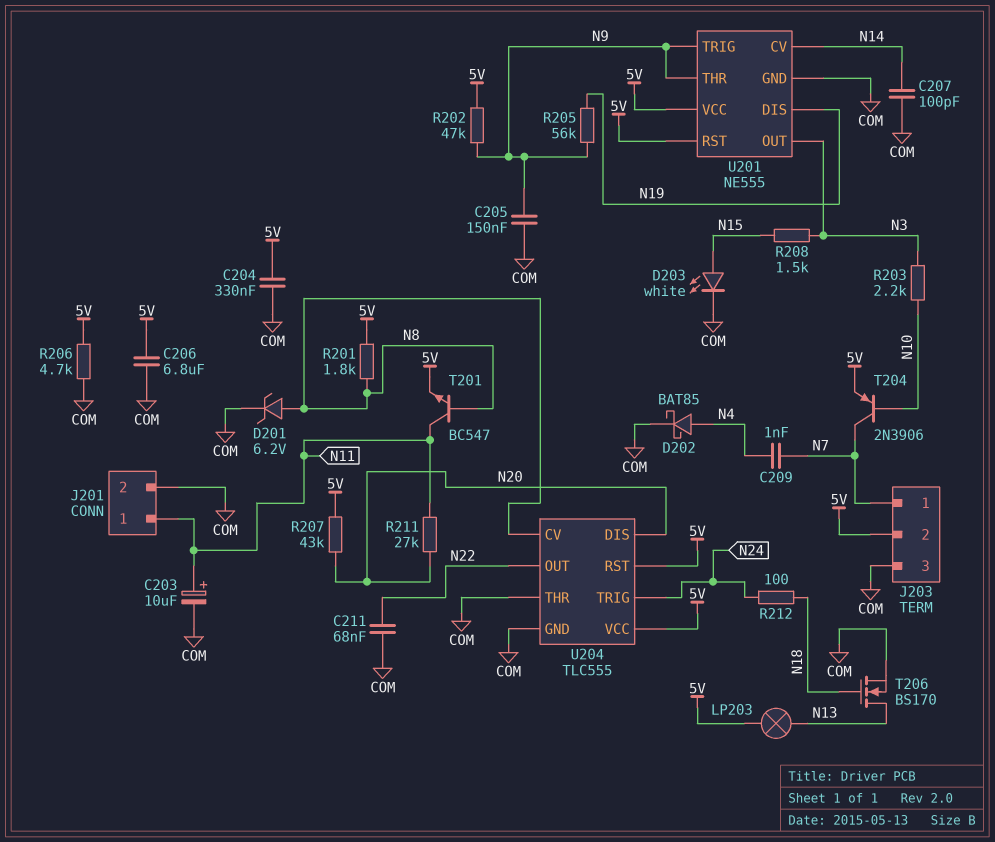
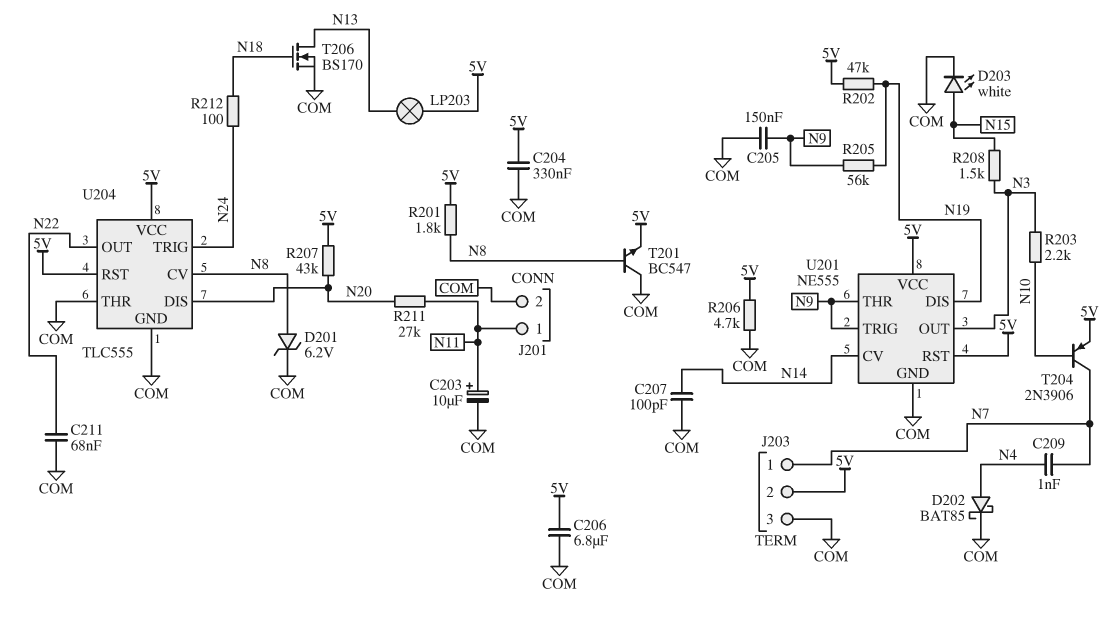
R202: 47k (5V, N9) -> 47k (5V, N19)
T201: NPN BC547 (B N8, C N11, E 5V) -> NPN BC547 (B N8, C COM, E 5V)

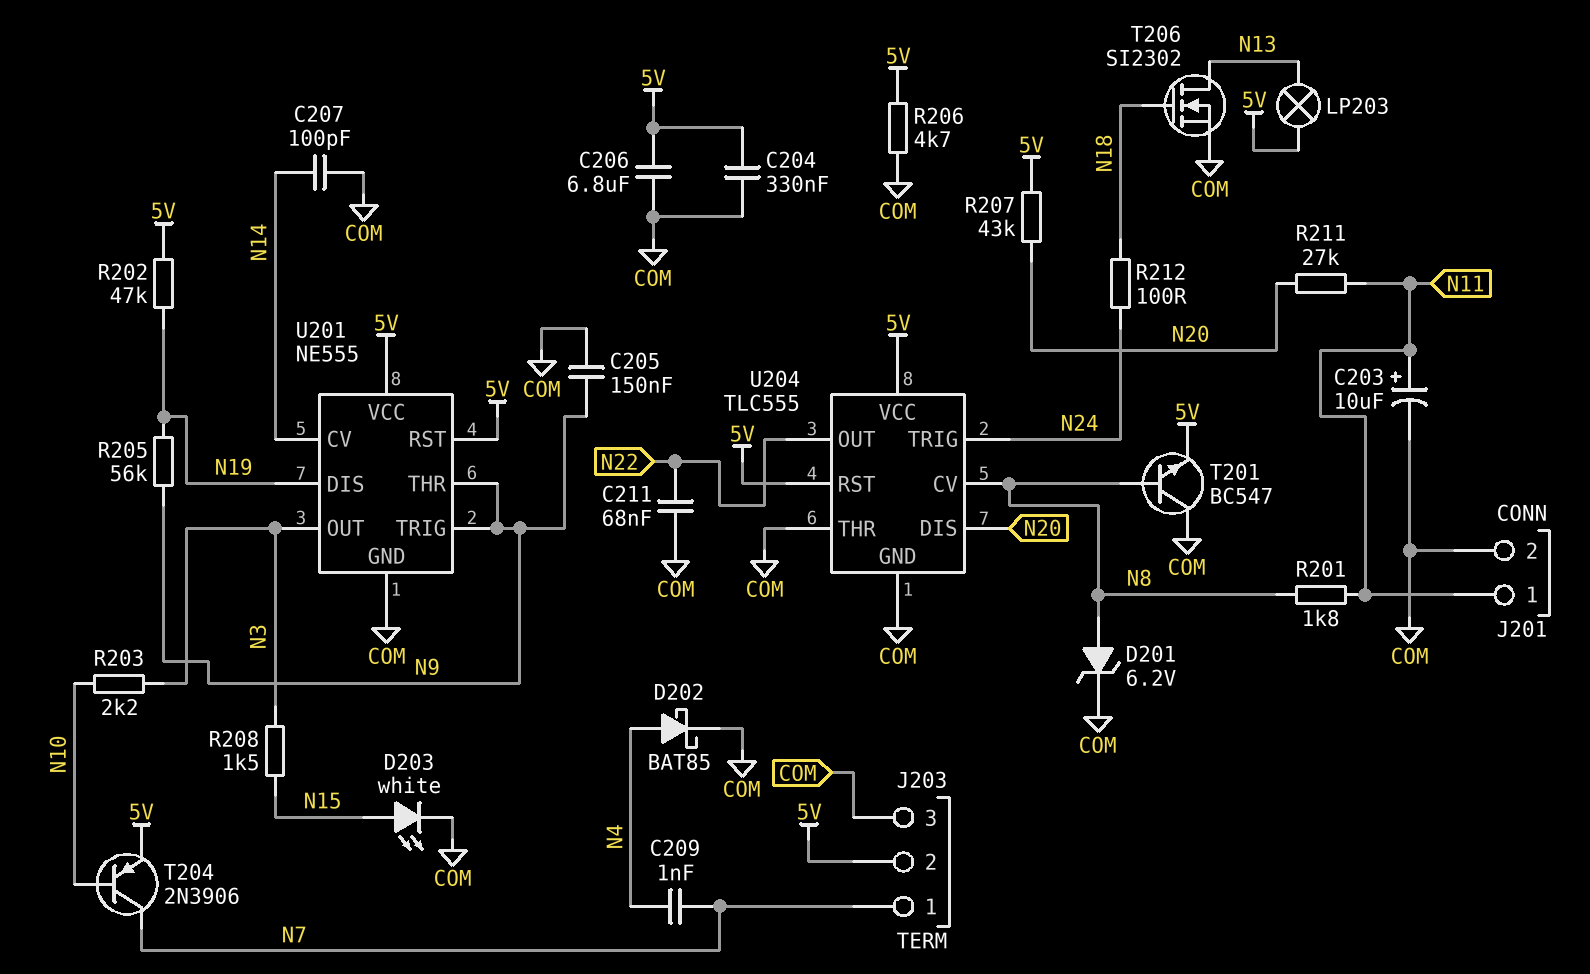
R201: 1.8k (5V, N8) -> 1.8k (N8, N11)
T206: NMOS BS170 (G N18, D N13, S COM) -> NMOS SI2302 (G N18, D N13, S COM)

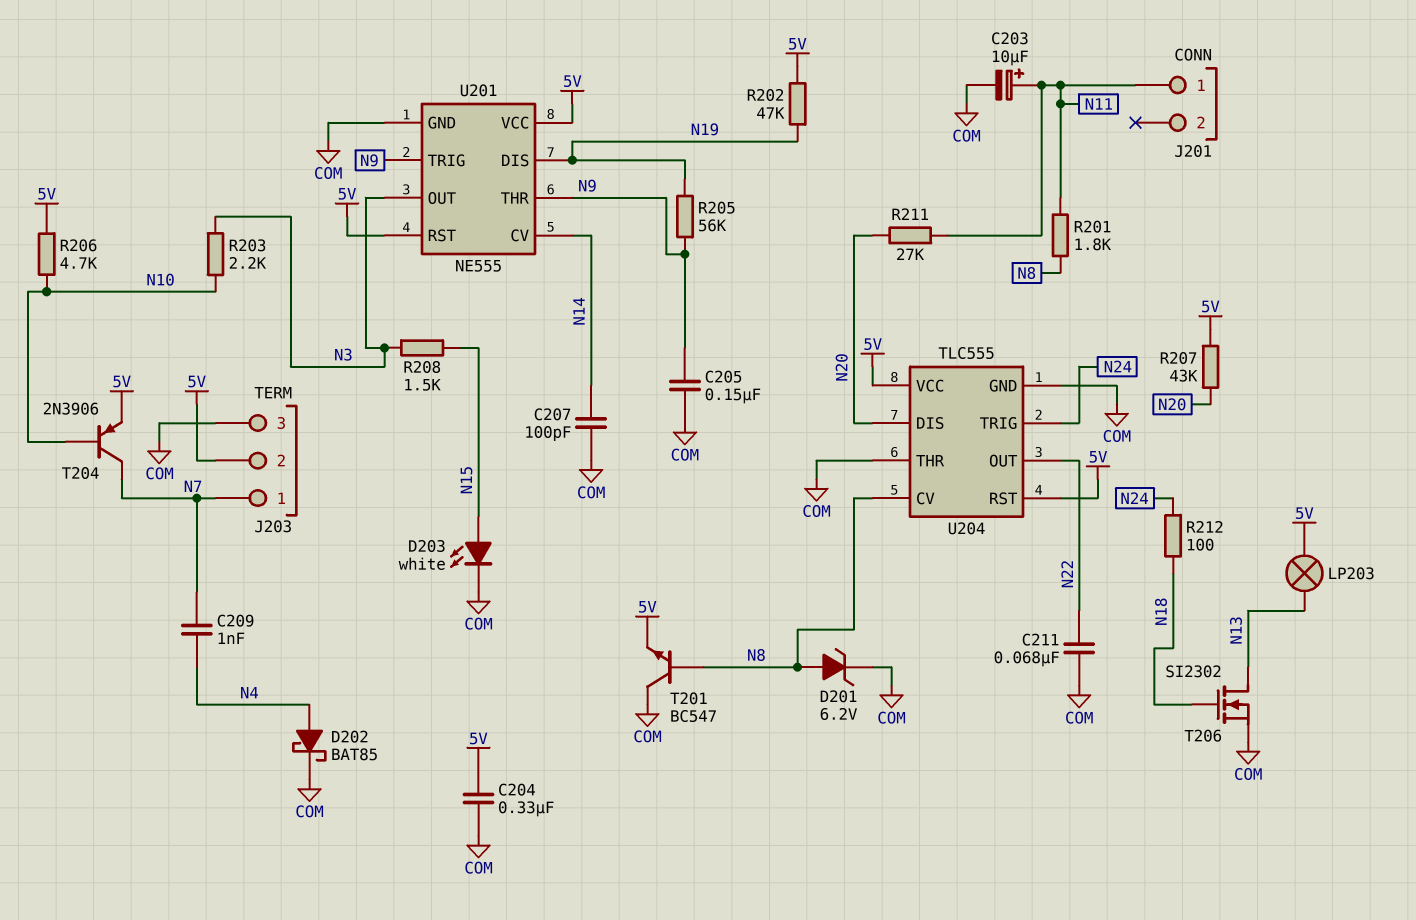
C206: 6.8uF (5V, COM) -> none
J201 pin 2: COM -> none
R206: 4.7k (5V, COM) -> 4.7k (5V, N10)

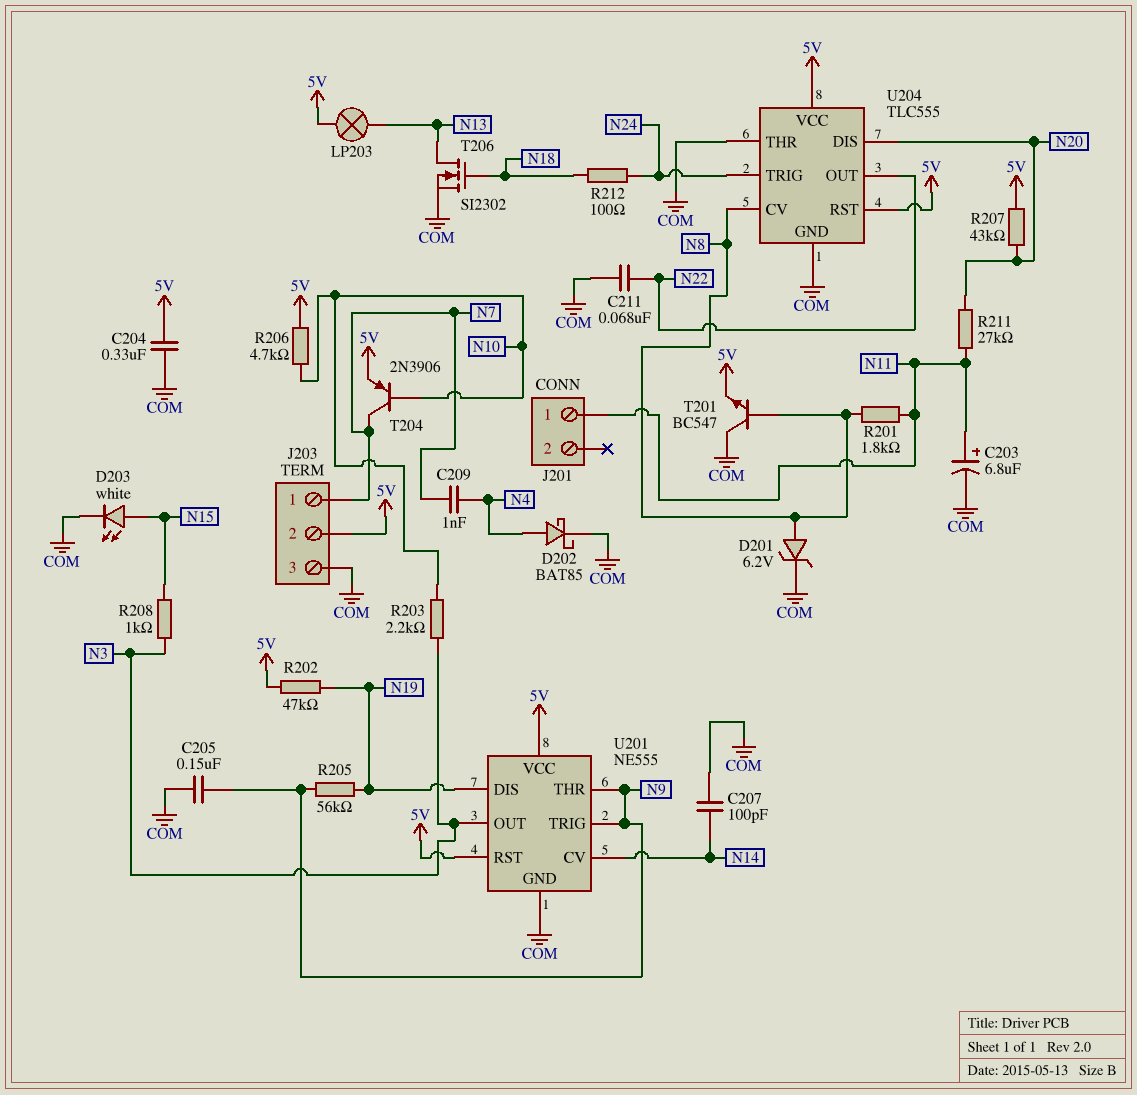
C203: 10uF (plus N11, minus COM) -> 6.8uF (plus N11, minus COM)
R208: 1.5k (N3, N15) -> 1k (N3, N15)

